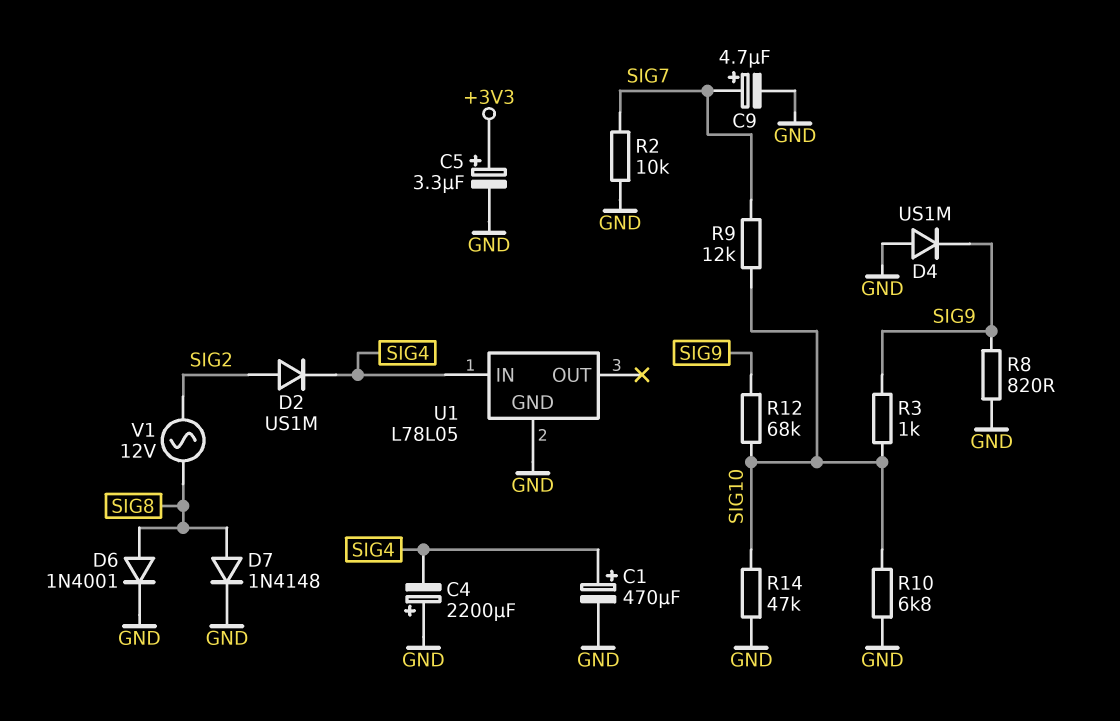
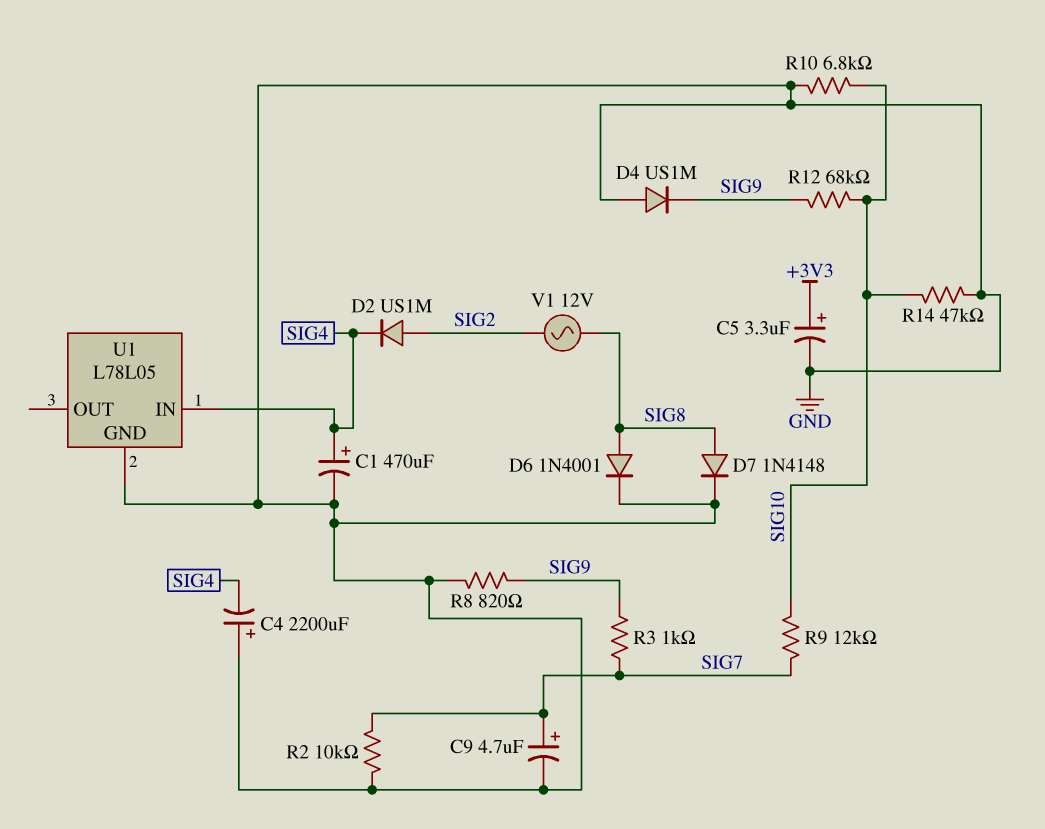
R3: 1k (SIG9, SIG10) -> 1k (SIG7, SIG9)

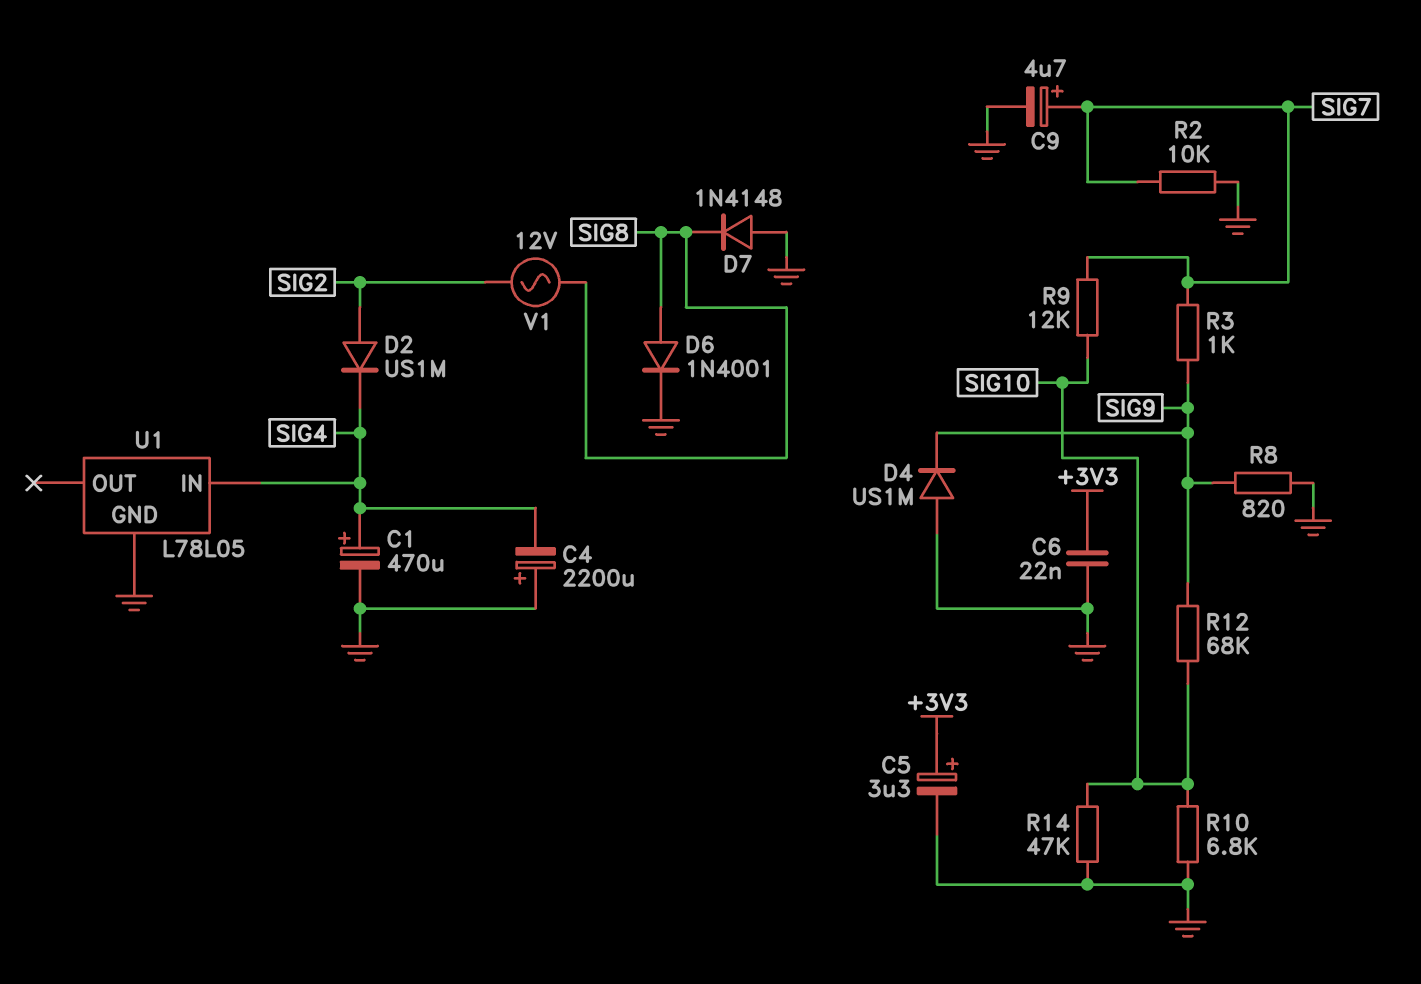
C6: none -> 22nF (+3V3, GND)
D7: diode 1N4148 (A SIG8, K GND) -> diode 1N4148 (A GND, K SIG8)

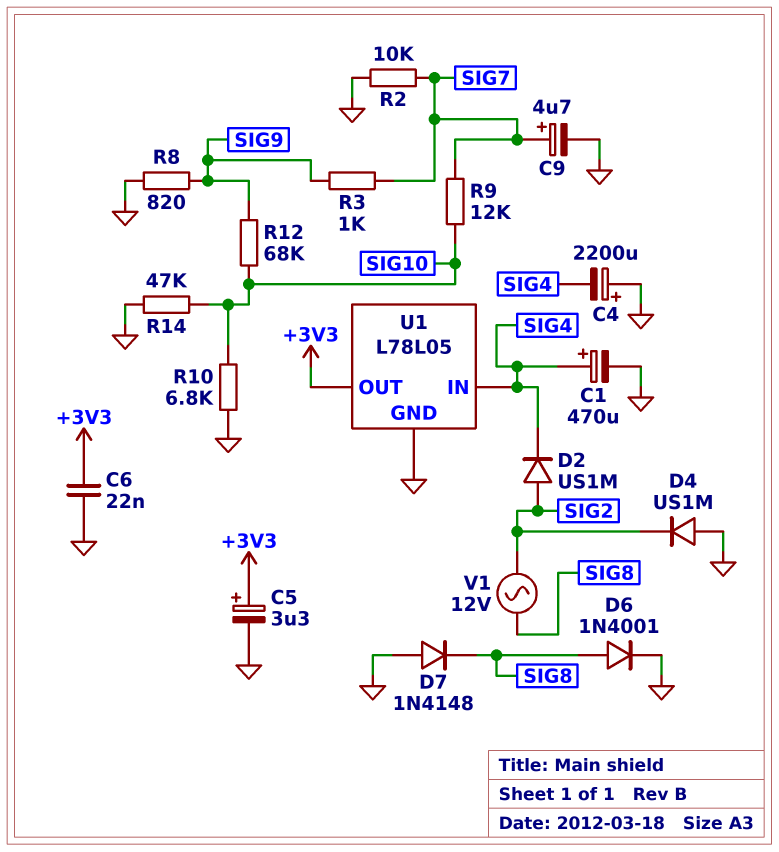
D4: diode US1M (A GND, K SIG9) -> diode US1M (A GND, K SIG2)
U1 pin OUT: none -> +3V3

